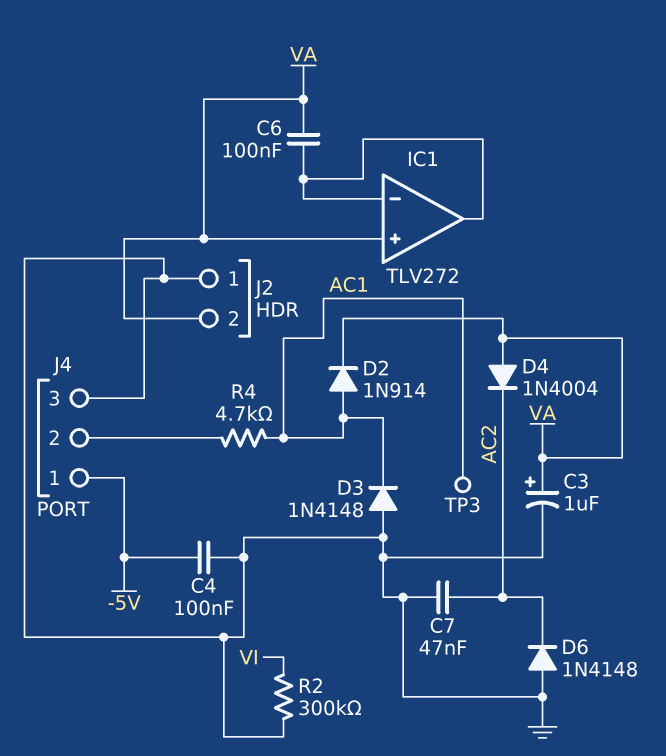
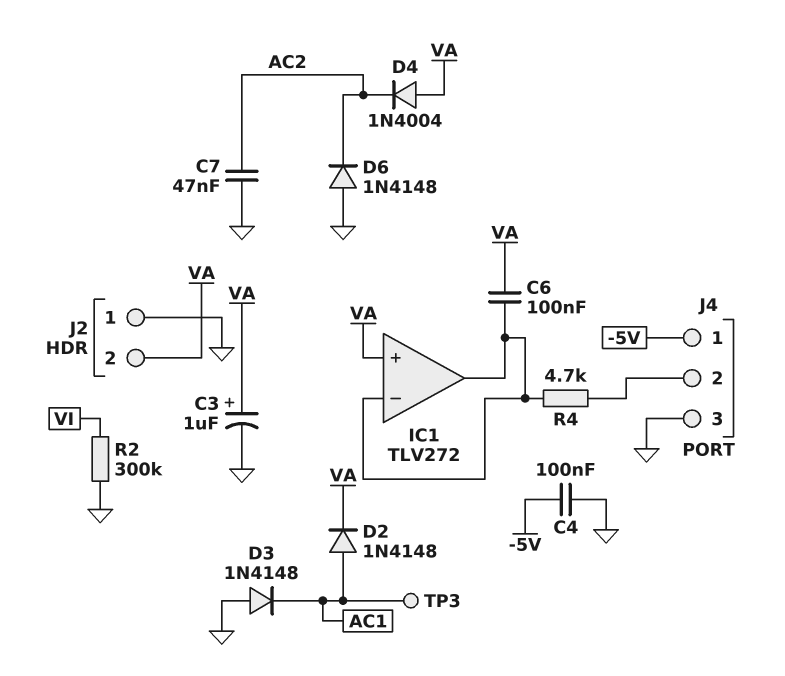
D2: diode 1N914 (A AC1, K VA) -> diode 1N4148 (A AC1, K VA)
R4: 4.7k (AC1, J4/2) -> 4.7k (IC1/in-, J4/2)

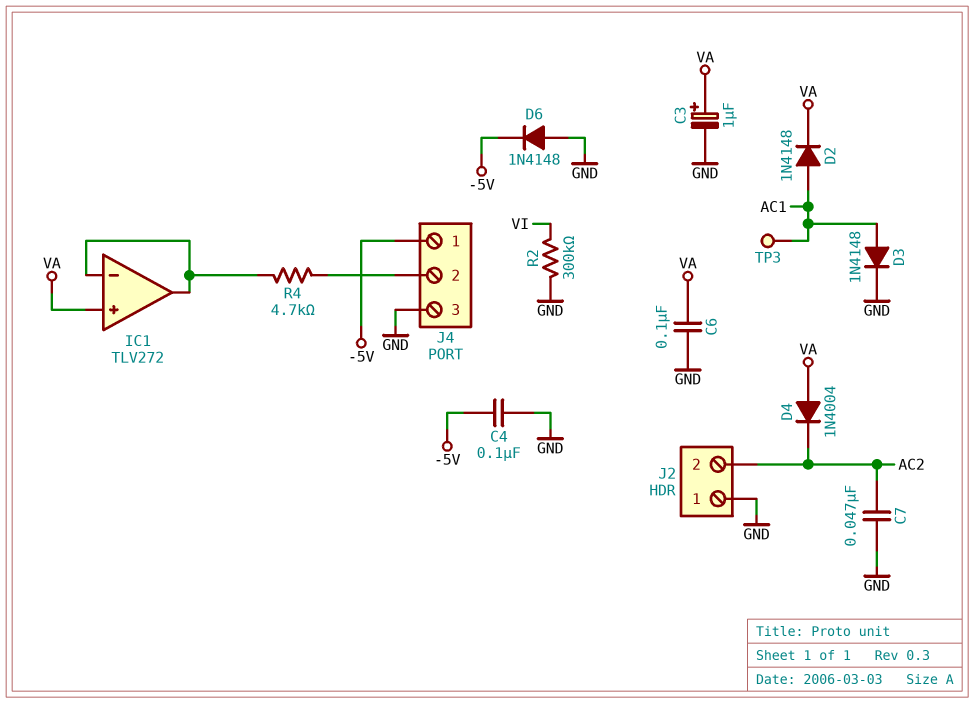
C6: 100nF (IC1/in-, VA) -> 100nF (GND, VA)
D3: diode 1N4148 (A GND, K AC1) -> diode 1N4148 (A AC1, K GND)
D6: diode 1N4148 (A GND, K AC2) -> diode 1N4148 (A GND, K -5V)
J2 pin 2: VA -> AC2

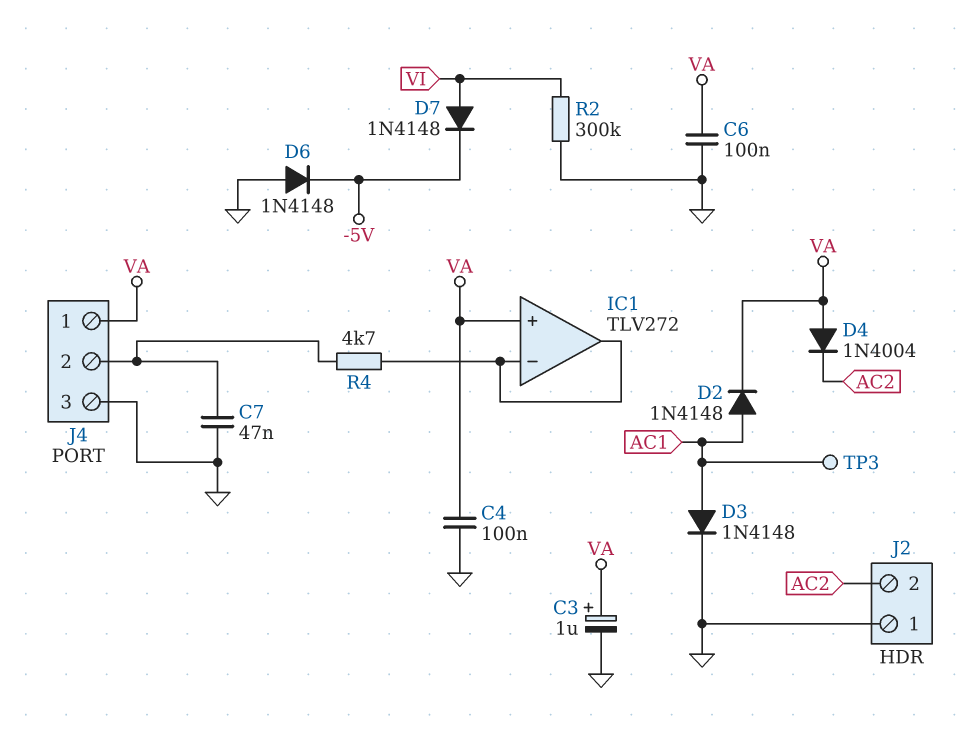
C4: 100nF (-5V, GND) -> 100nF (GND, VA)
C7: 47nF (AC2, GND) -> 47nF (GND, J4/2)
D7: none -> diode 1N4148 (A VI, K -5V)
J4 pin 1: -5V -> VA

